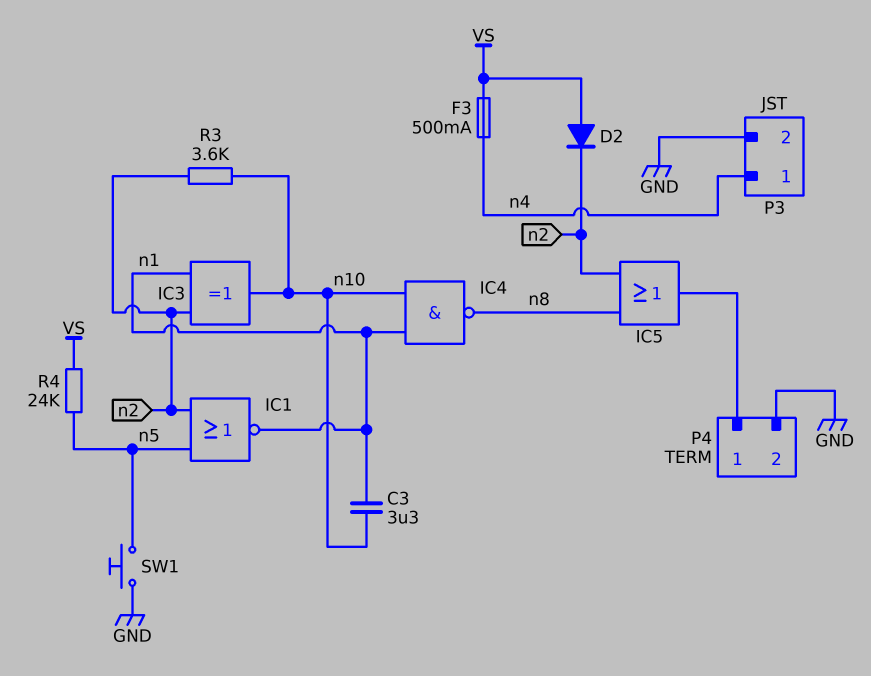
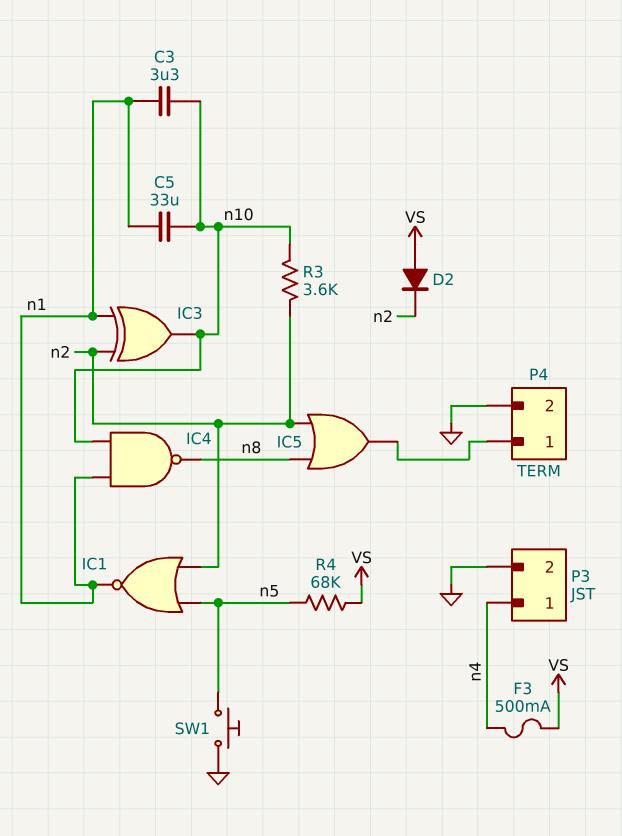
C5: none -> 33uF (n1, n10)
R4: 24k (VS, n5) -> 68k (VS, n5)

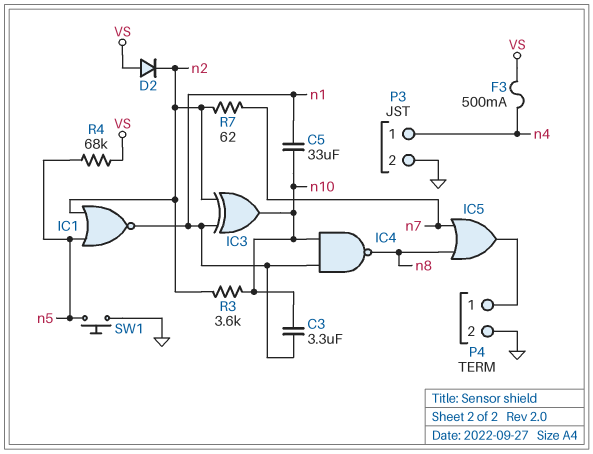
IC5: OR (in n2, in n8, out P4/1) -> OR (in n7, in n8, out P4/1)
R7: none -> 62 (n2, n7)

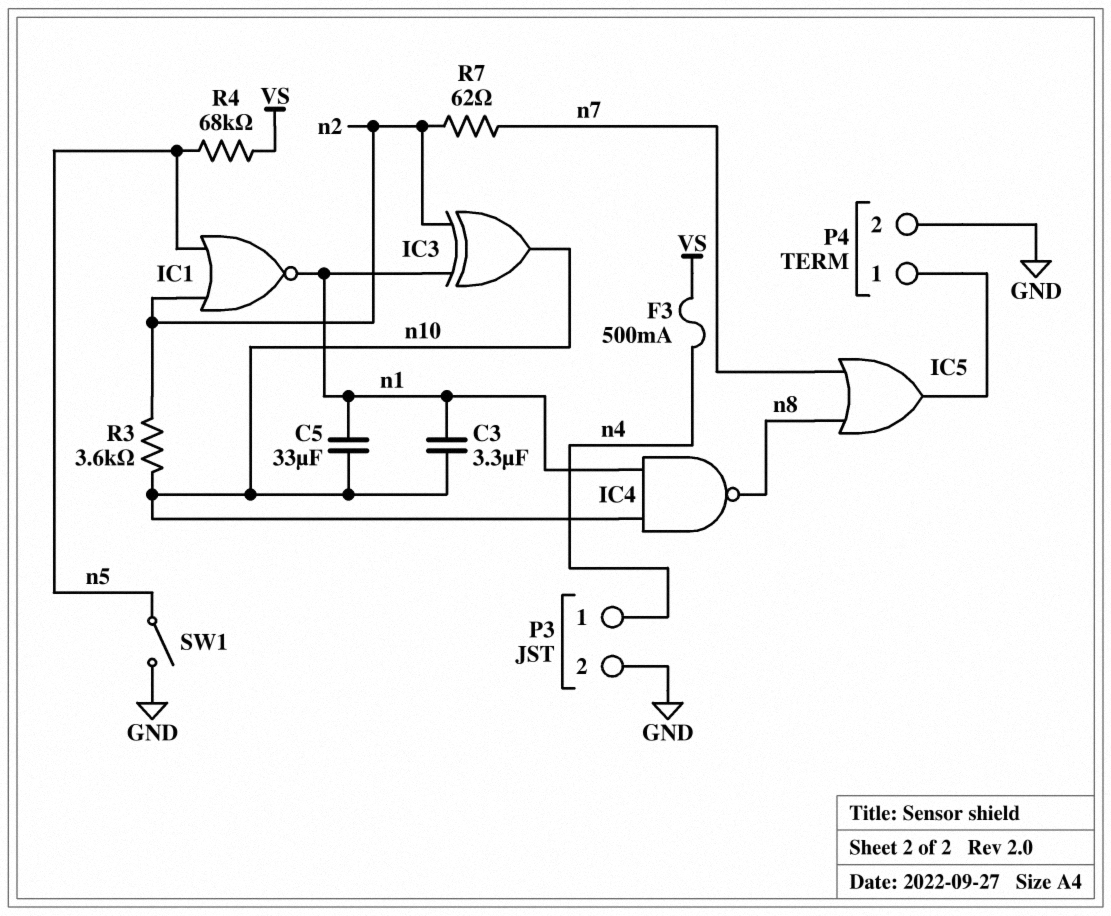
D2: diode (A VS, K n2) -> none
SW1: button (GND, n5) -> switch (GND, n5)

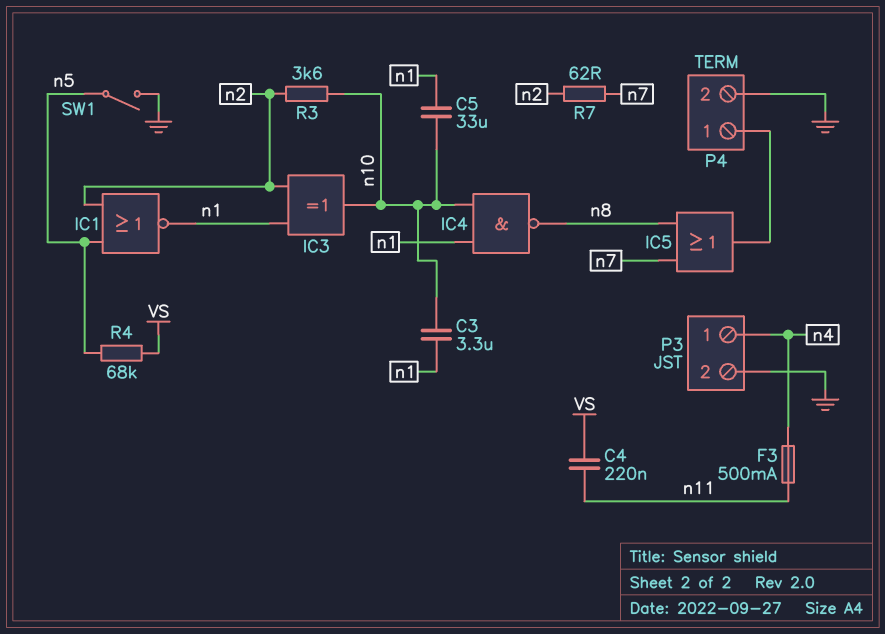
C4: none -> 220nF (VS, n11)
F3: 500mA (VS, n4) -> 500mA (n4, n11)

